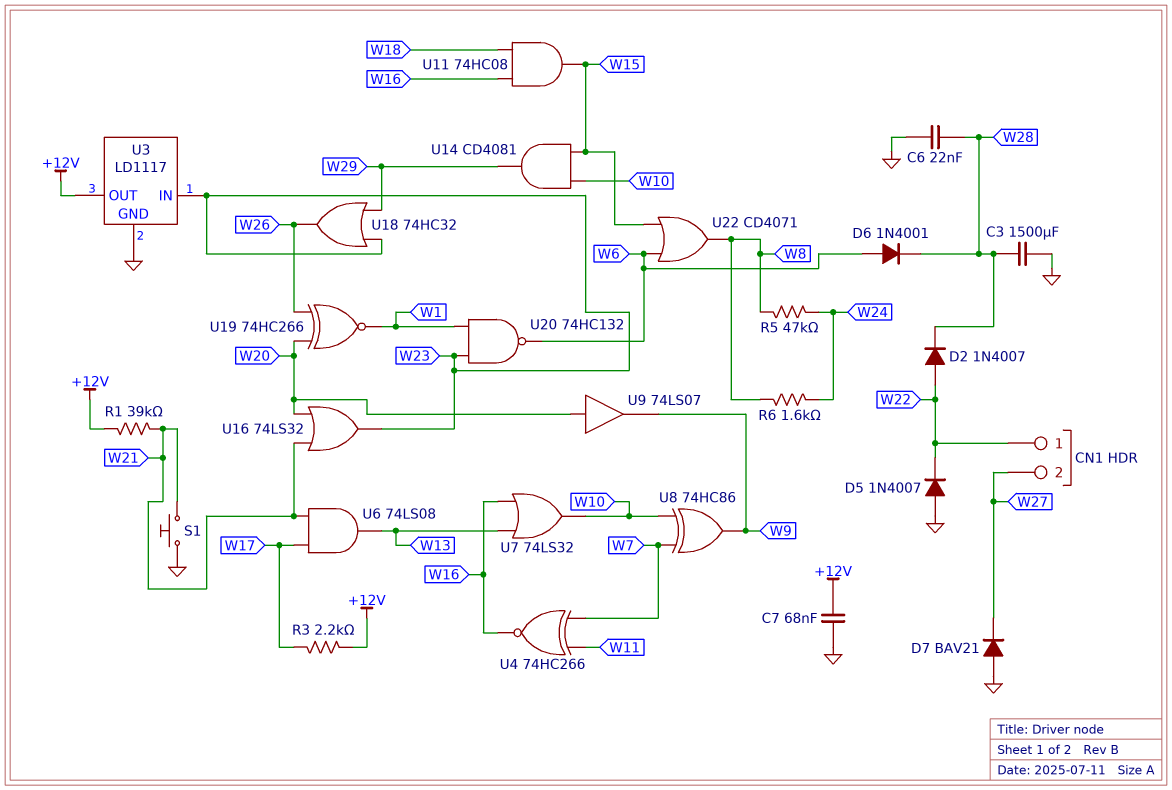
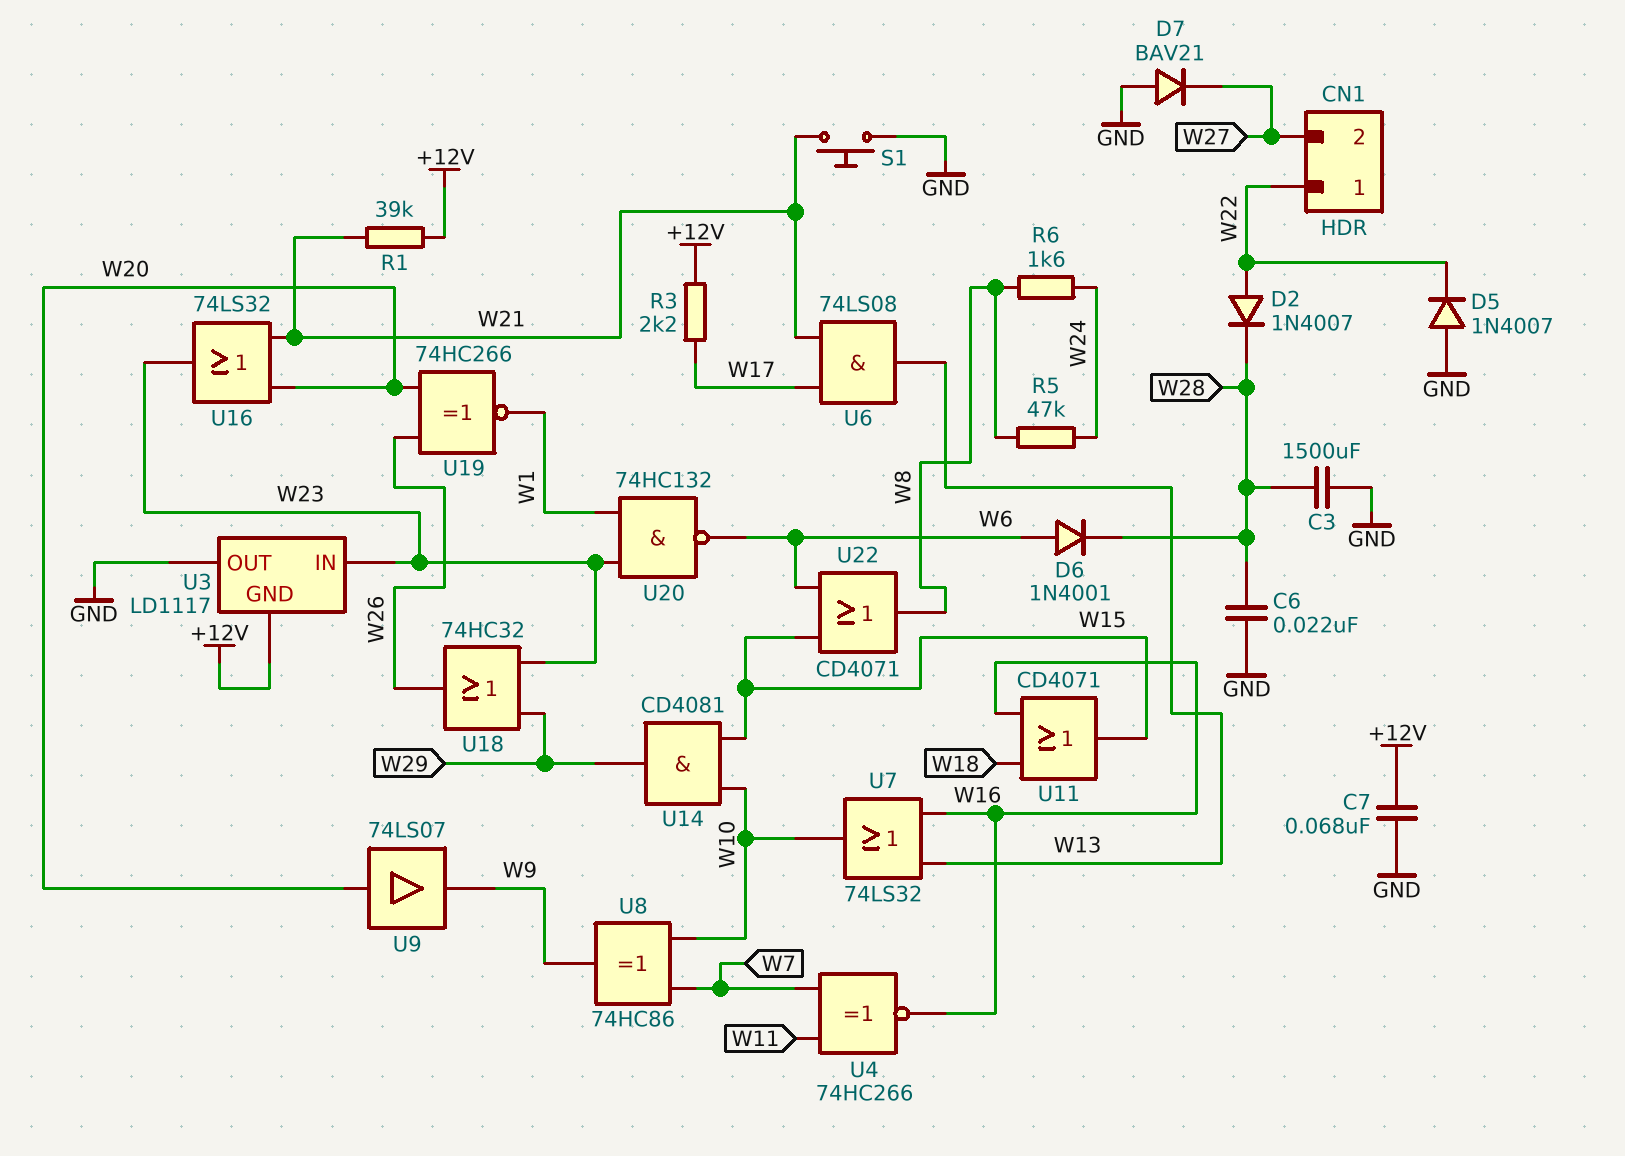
U3 pin GND: GND -> +12V
U3 pin OUT: +12V -> GND
U11: AND 74HC08 (in W16, in W18, out W15) -> OR CD4071 (in W16, in W18, out W15)

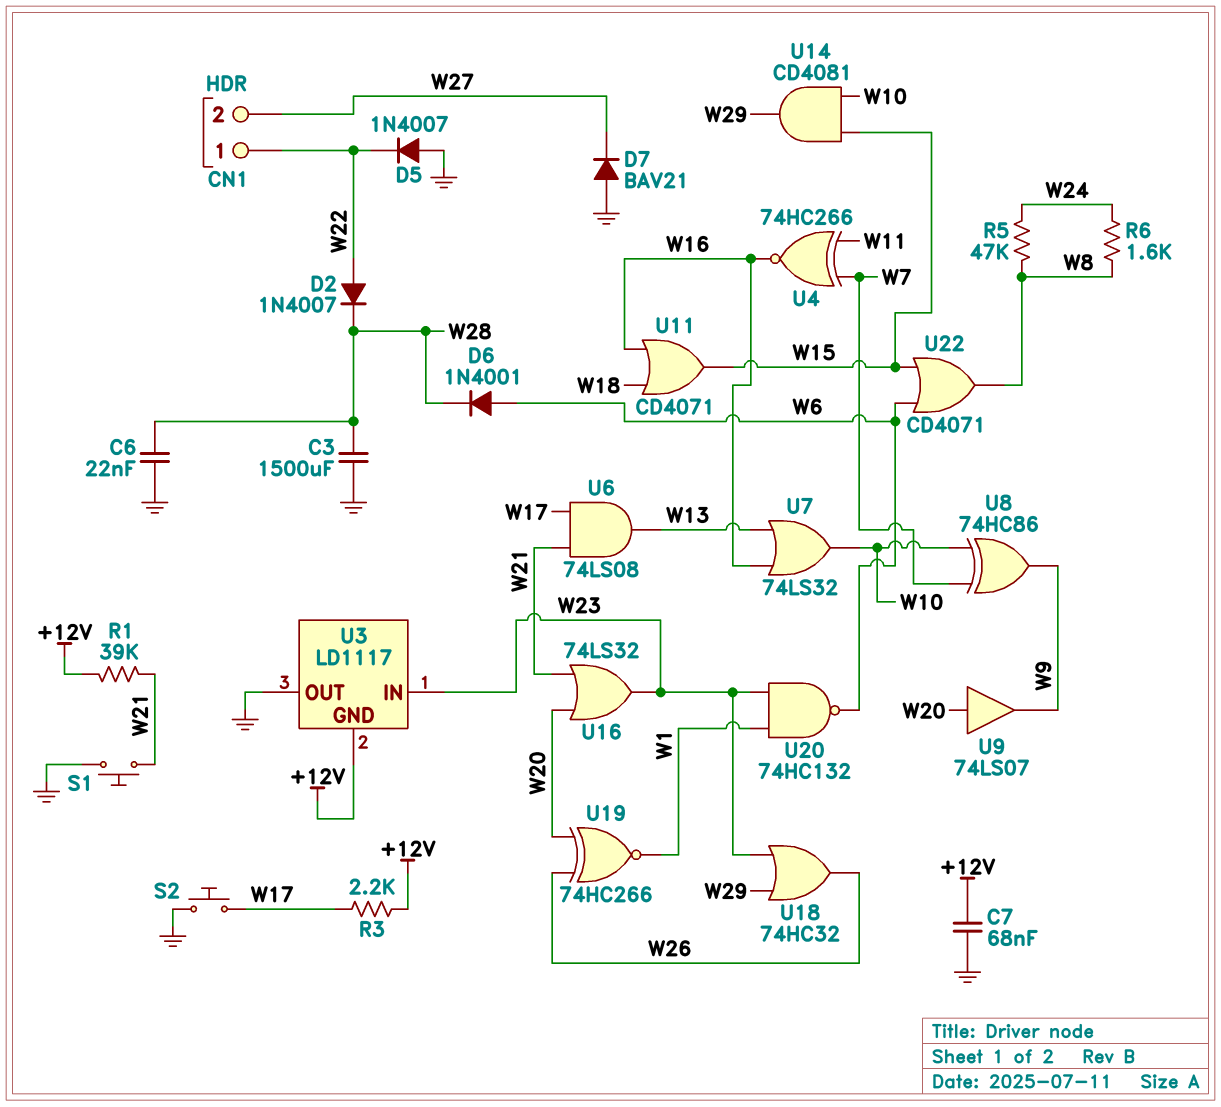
S2: none -> button (GND, W17)

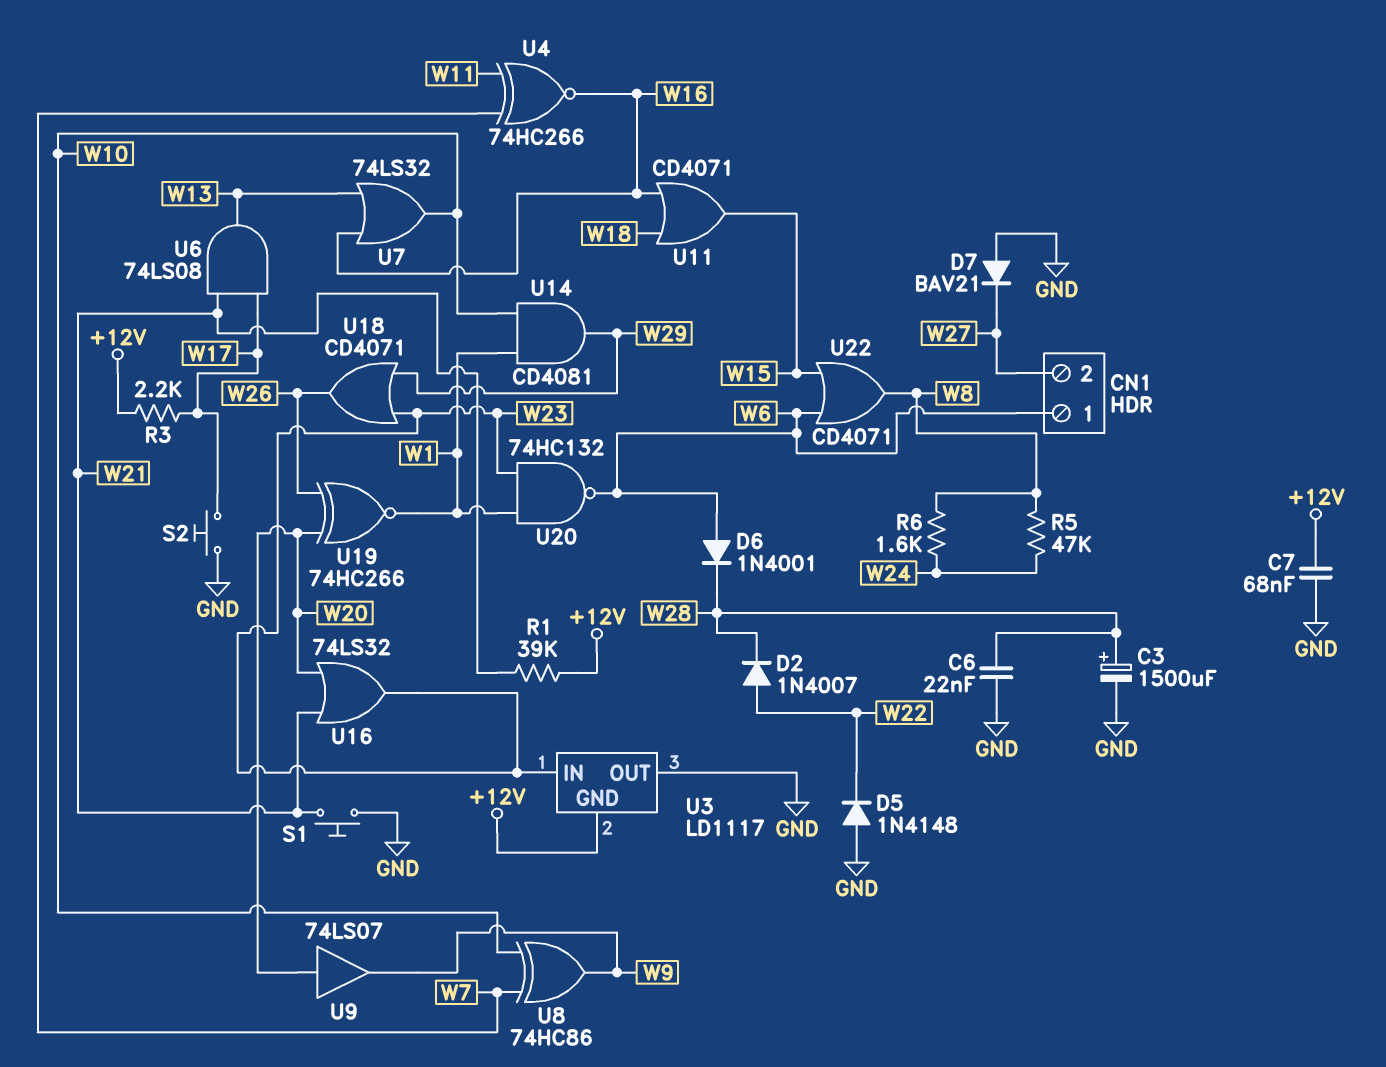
C3: 1500uF (GND, W28) -> 1500uF (plus W28, minus GND)
CN1 pin 1: W22 -> W6
D5: diode 1N4007 (A GND, K W22) -> diode 1N4148 (A GND, K W22)
U14: AND CD4081 (in W10, in W15, out W29) -> AND CD4081 (in W1, in W10, out W29)
U18: OR 74HC32 (in W23, in W29, out W26) -> OR CD4071 (in W23, in W29, out W26)

